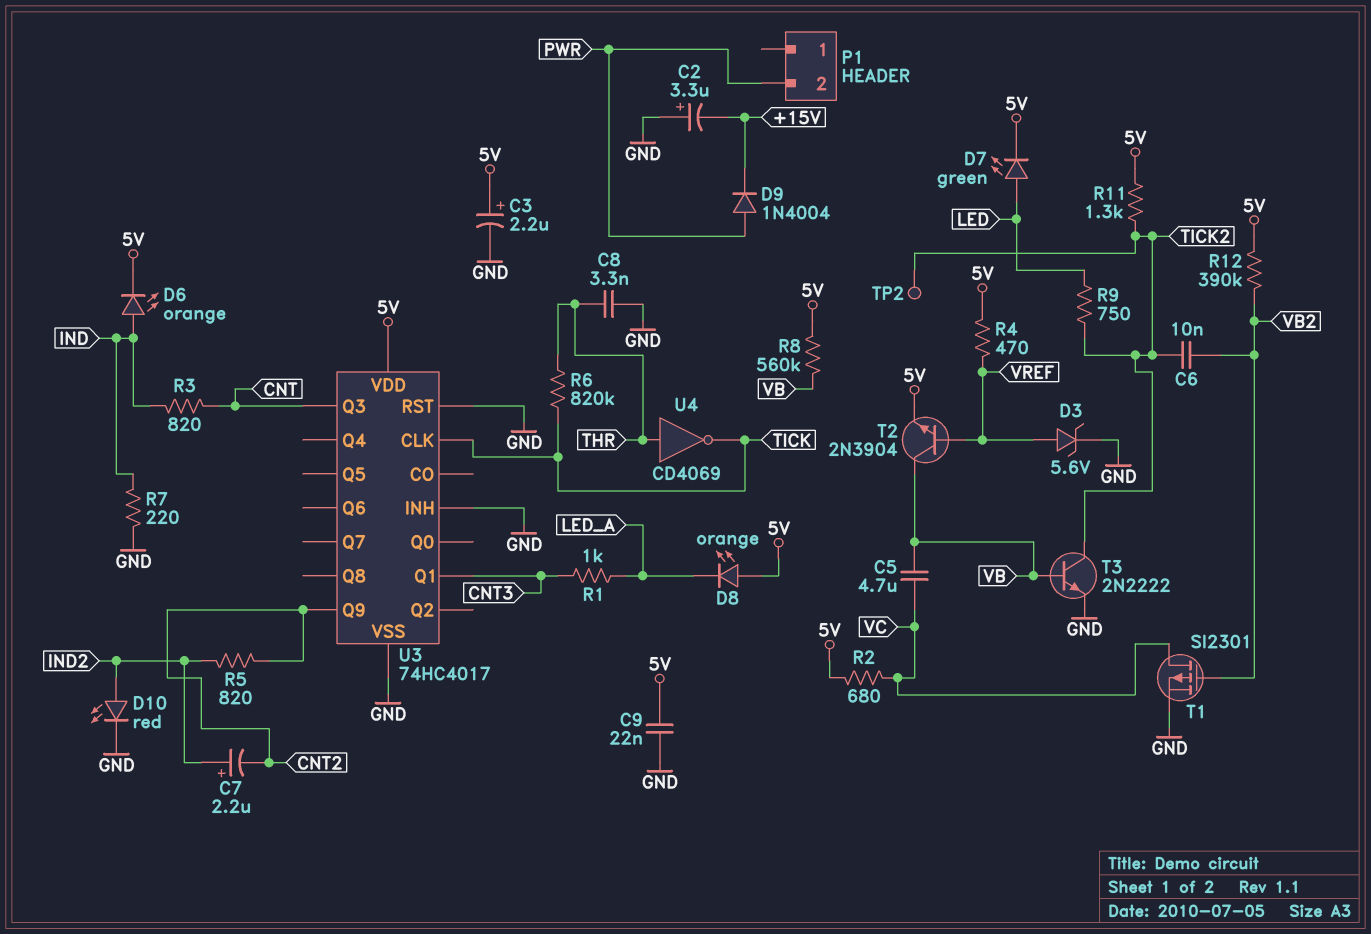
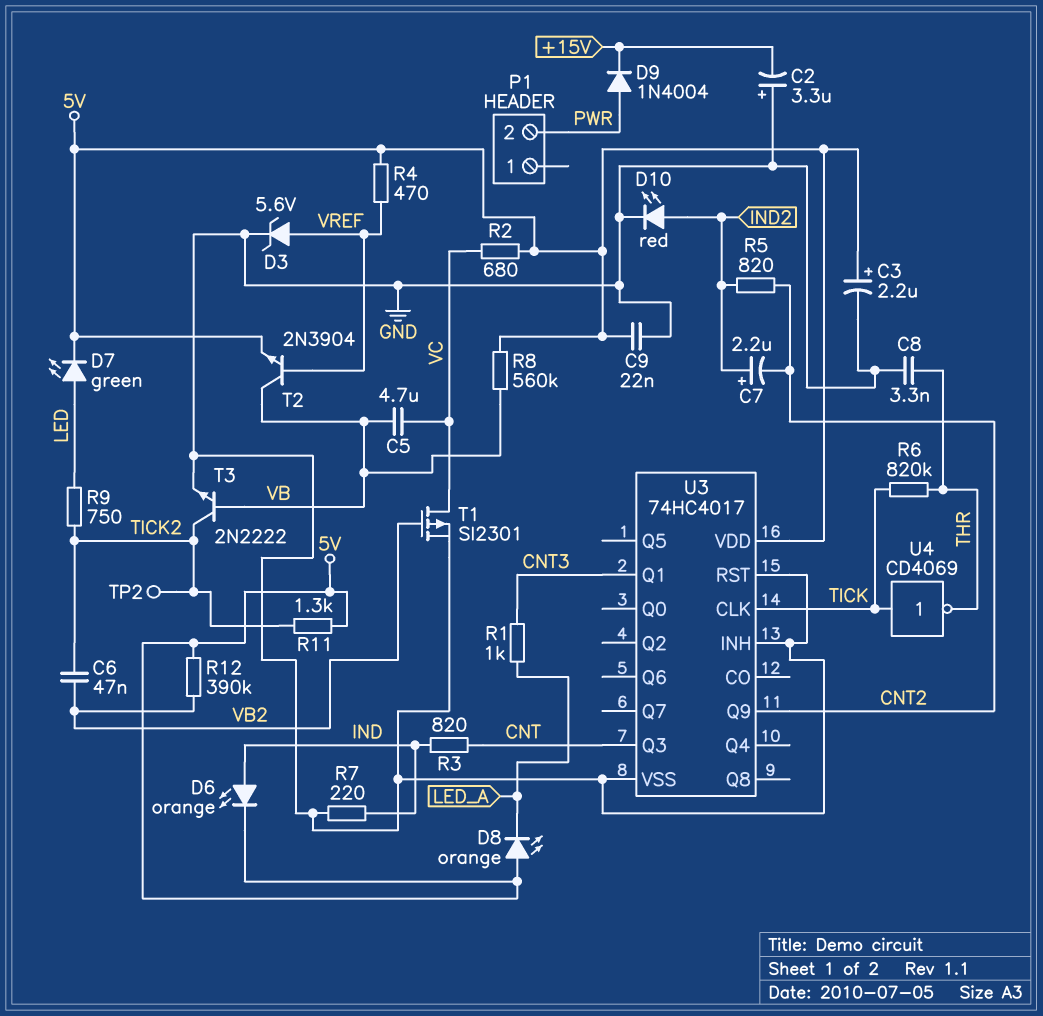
C6: 10nF (TICK2, VB2) -> 47nF (TICK2, VB2)
U4: NOT CD4069 (in THR, out TICK) -> NOT CD4069 (in TICK, out THR)

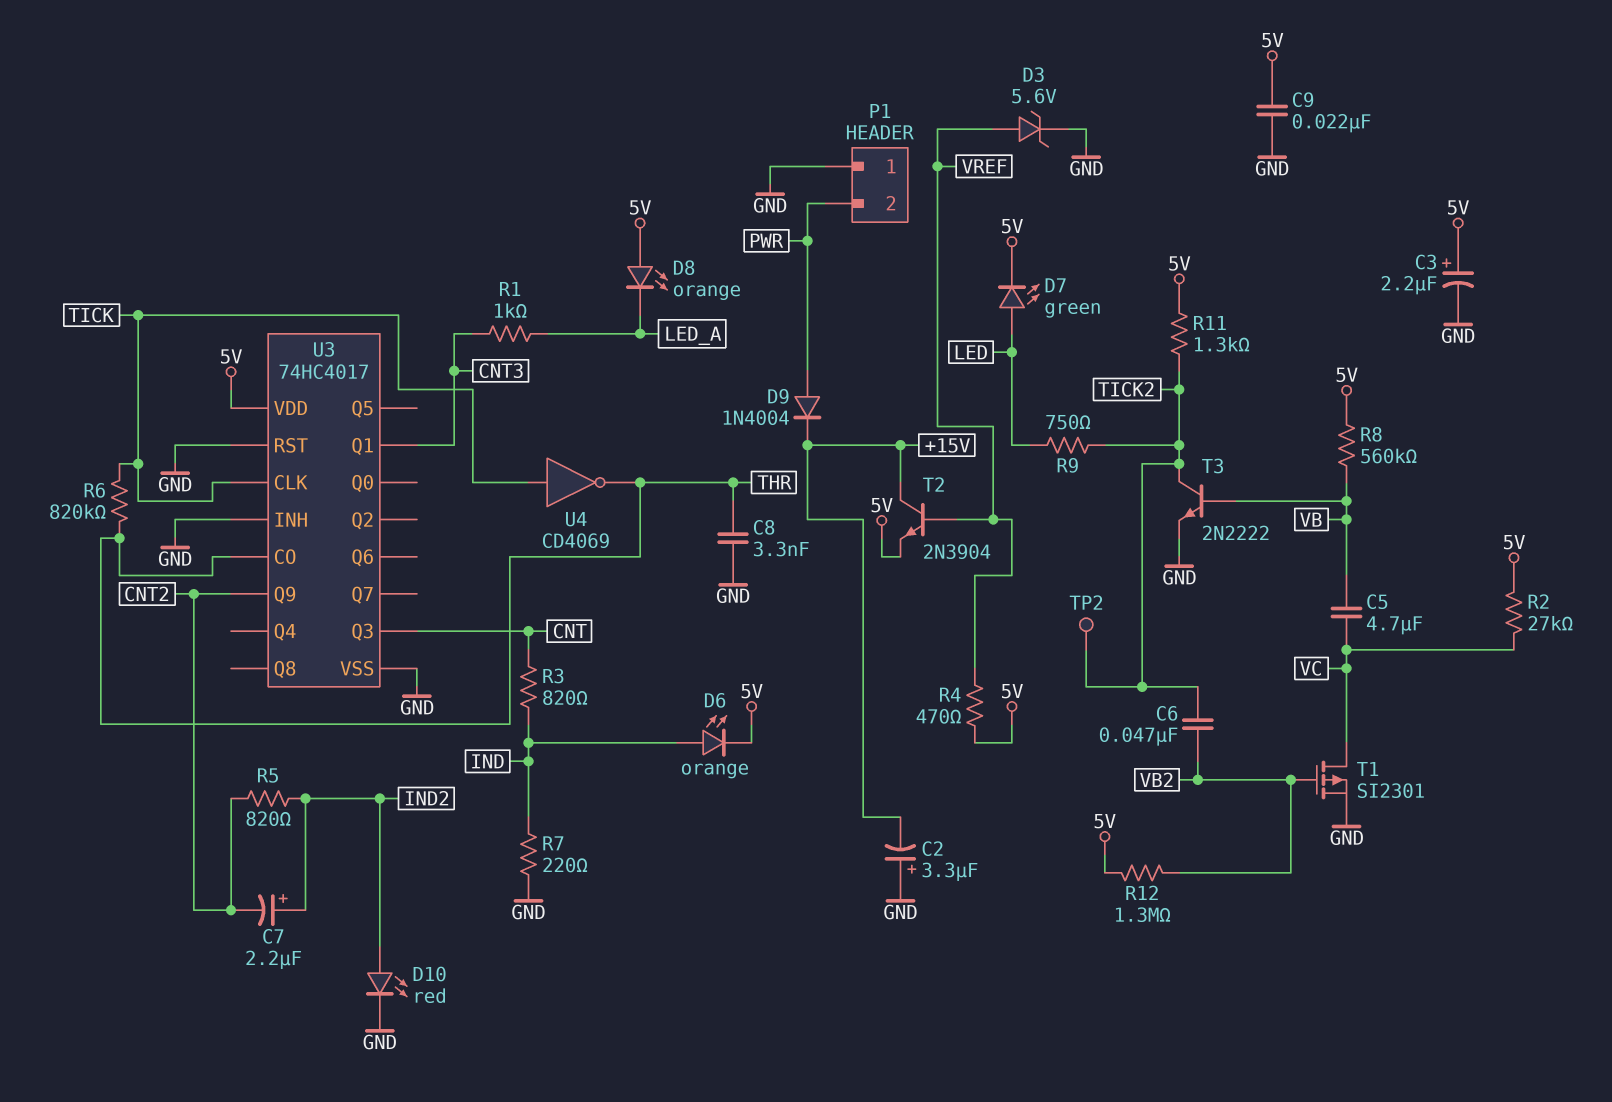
P1 pin 1: none -> GND
R2: 680 (5V, VC) -> 27k (5V, VC)
R12: 390k (5V, VB2) -> 1.3M (5V, VB2)
T2: NPN 2N3904 (B VREF, C VB, E 5V) -> NPN 2N3904 (B VREF, C +15V, E 5V)
U3 pin CO: none -> THR

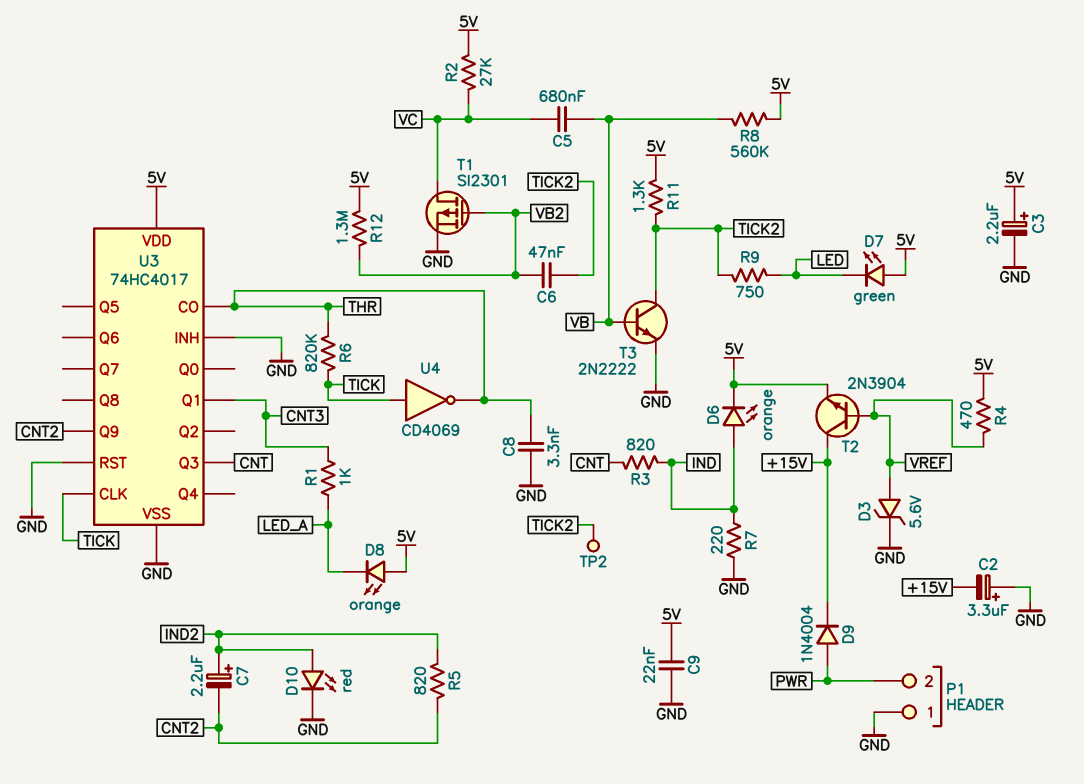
C5: 4.7uF (VB, VC) -> 680nF (VB, VC)
D7: LED green (A LED, K 5V) -> LED green (A 5V, K LED)

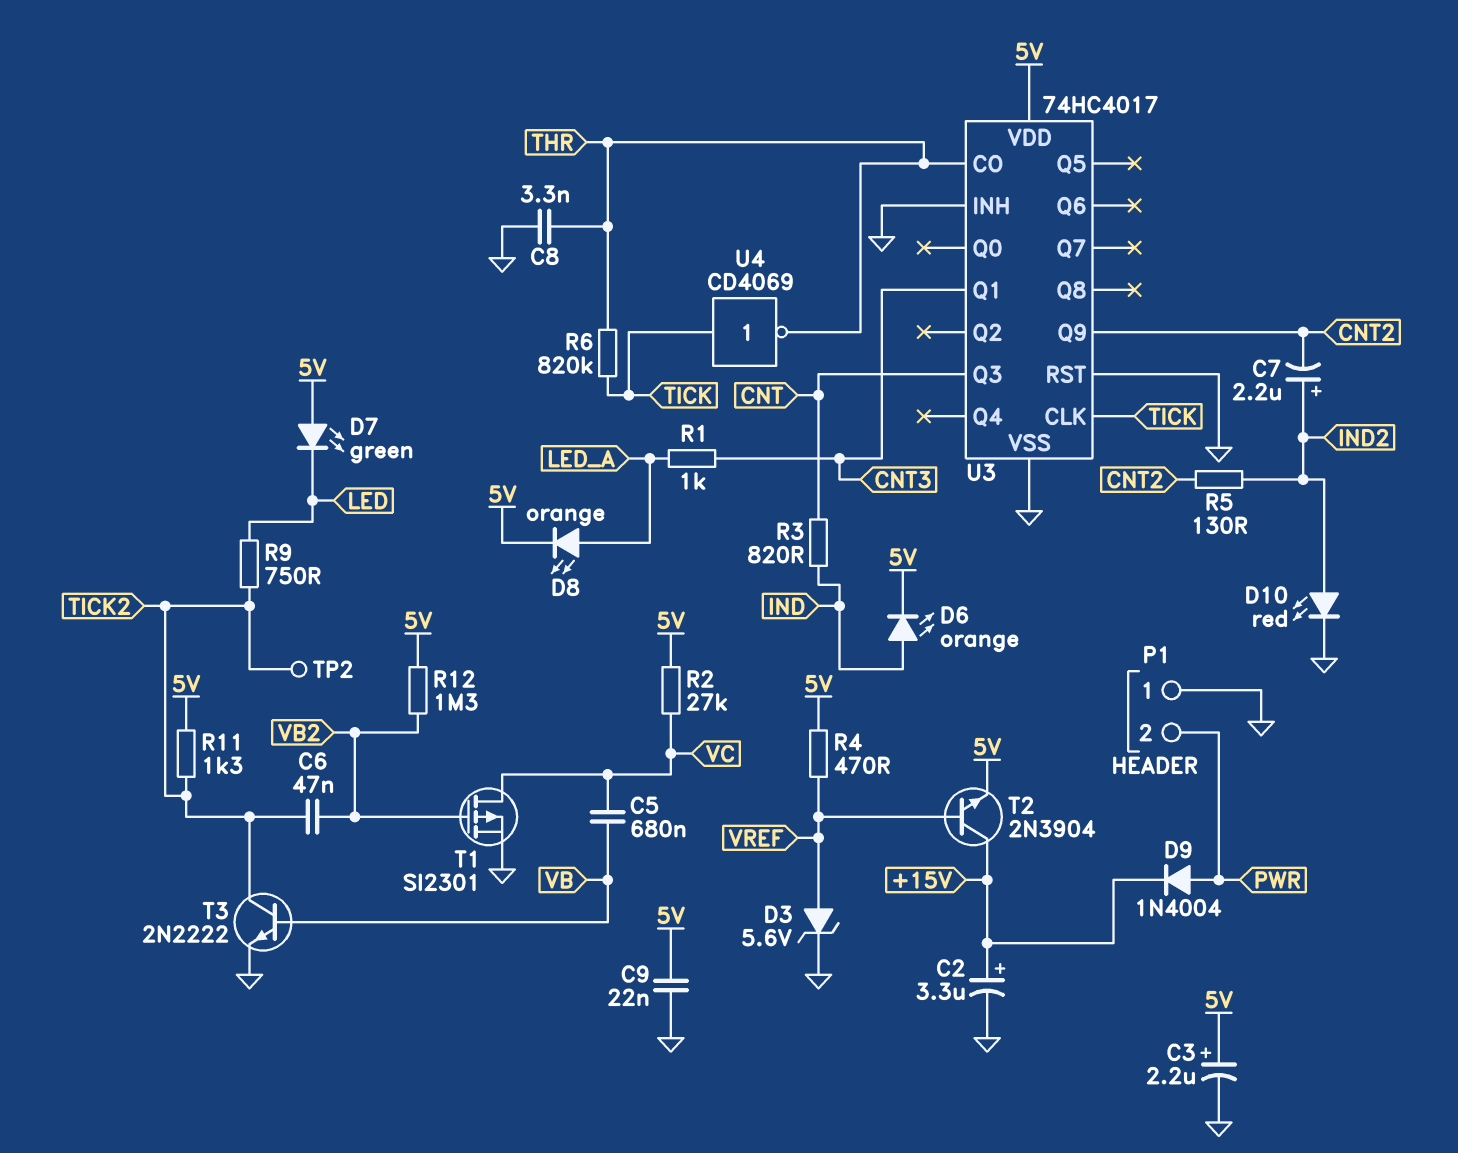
C2: 3.3uF (plus GND, minus +15V) -> 3.3uF (plus +15V, minus GND)
D8: LED orange (A 5V, K LED_A) -> LED orange (A LED_A, K 5V)
R5: 820 (CNT2, IND2) -> 130 (CNT2, IND2)
R7: 220 (GND, IND) -> none
R8: 560k (5V, VB) -> none

